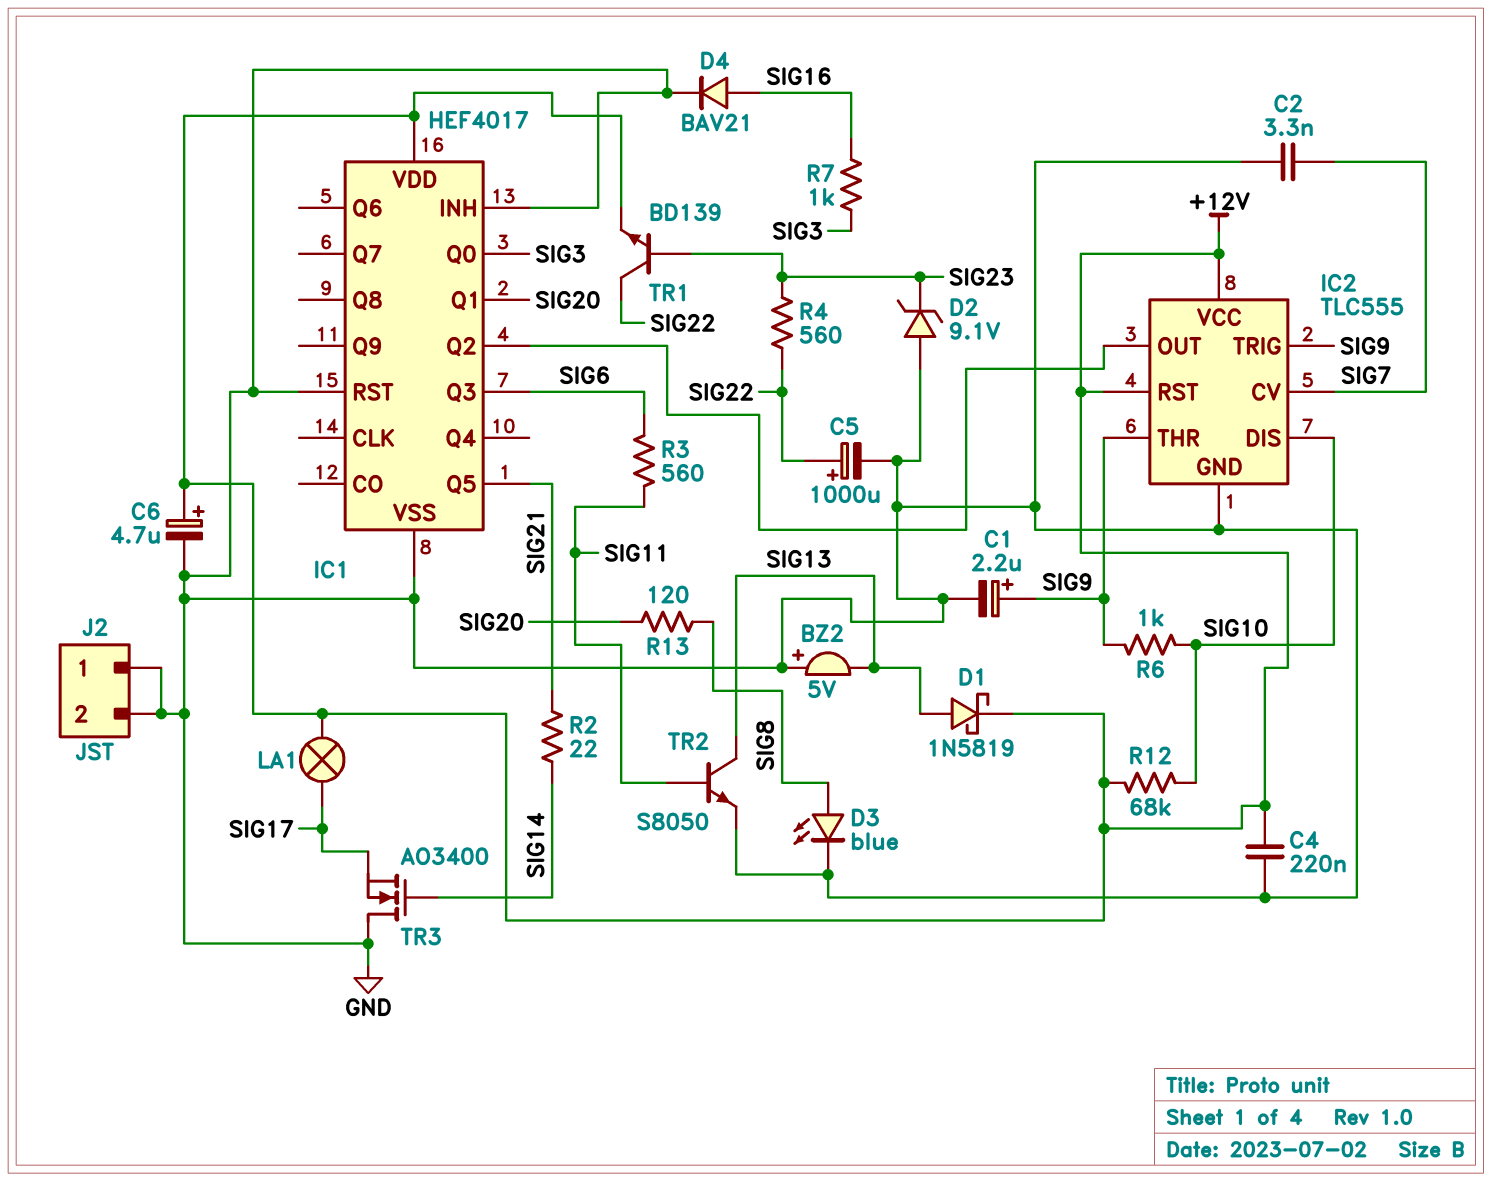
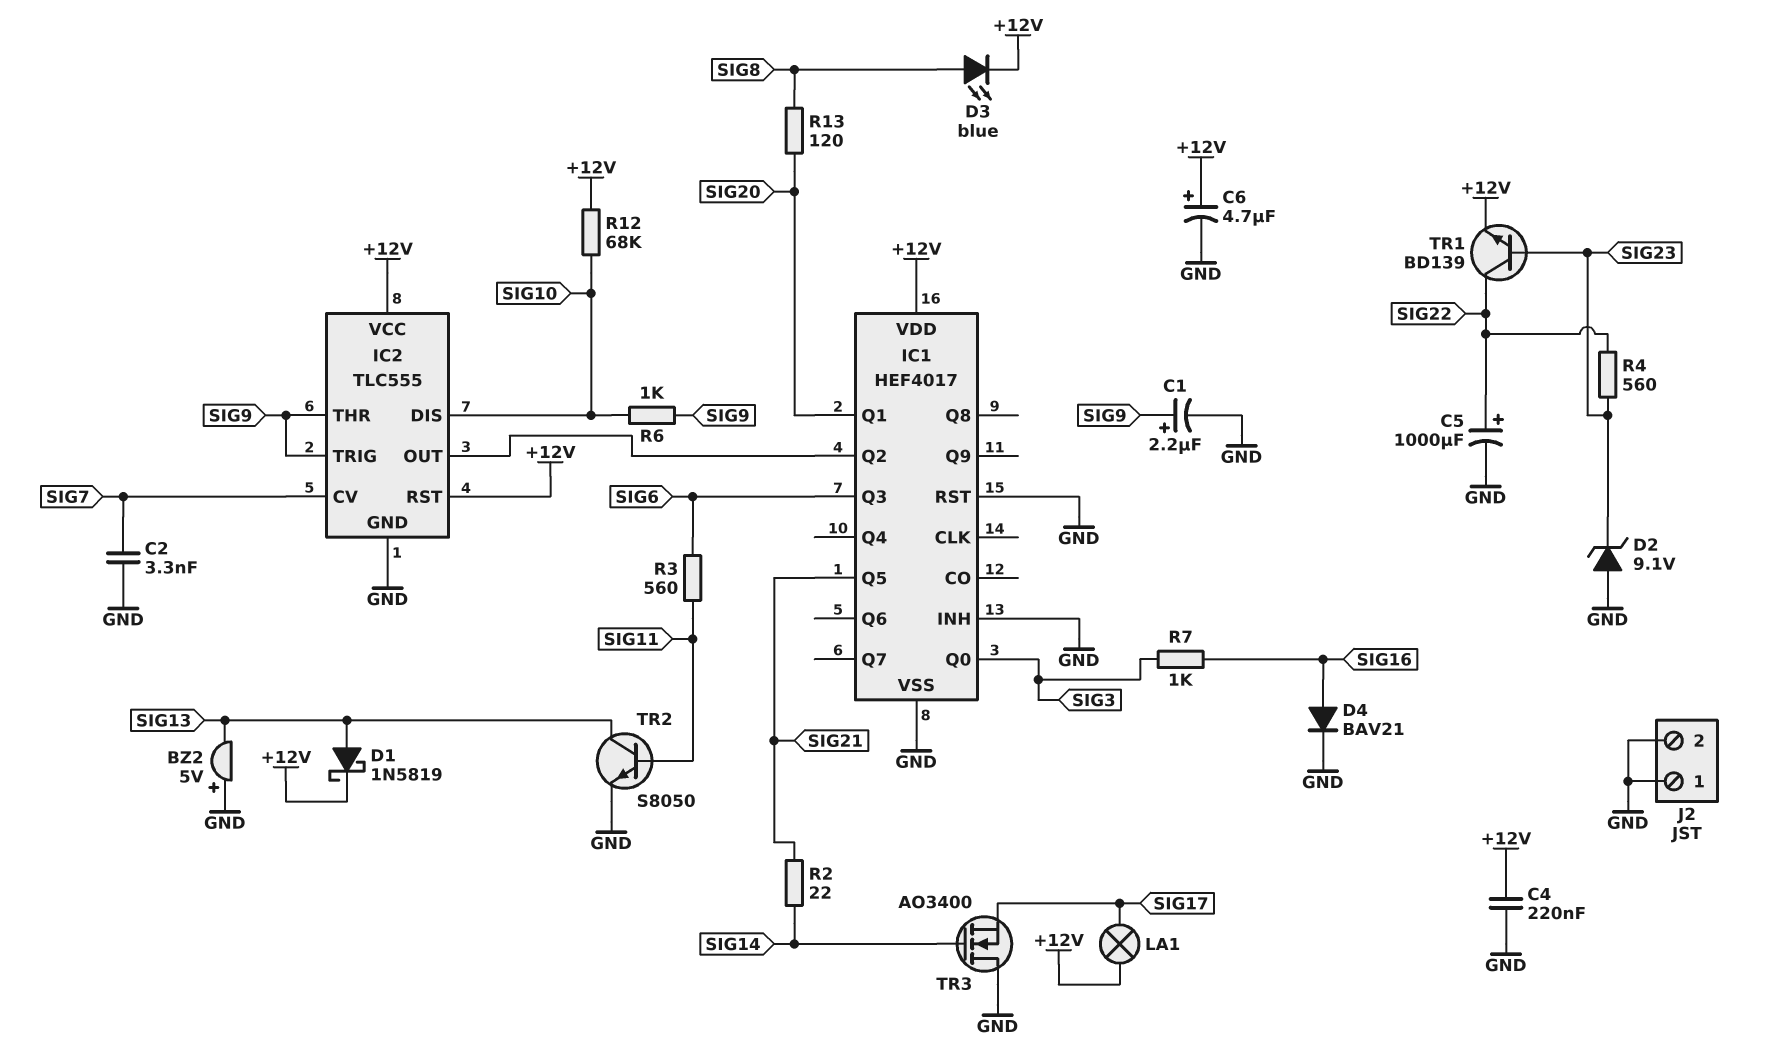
D3: LED blue (A SIG8, K GND) -> LED blue (A SIG8, K +12V)

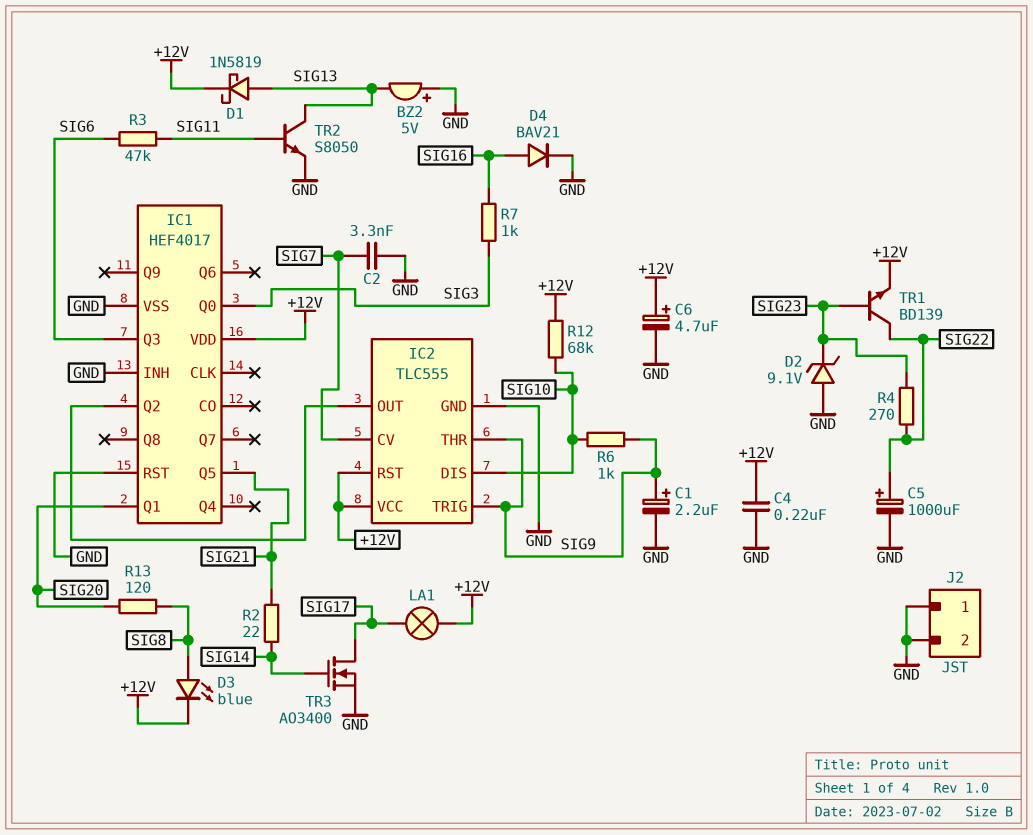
R3: 560 (SIG6, SIG11) -> 47k (SIG6, SIG11)
R4: 560 (SIG22, SIG23) -> 270 (SIG22, SIG23)
TR3: NMOS AO3400 (G SIG14, D GND, S SIG17) -> NMOS AO3400 (G SIG14, D SIG17, S GND)

